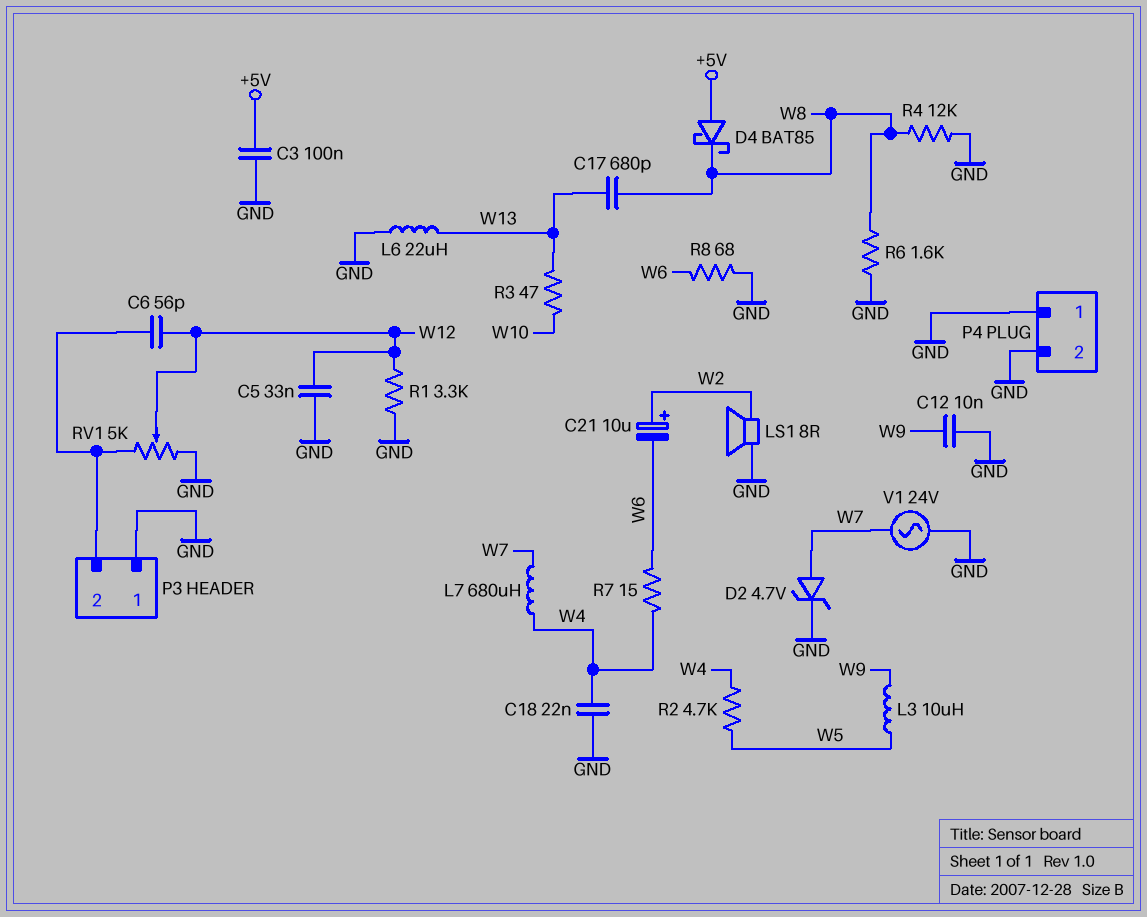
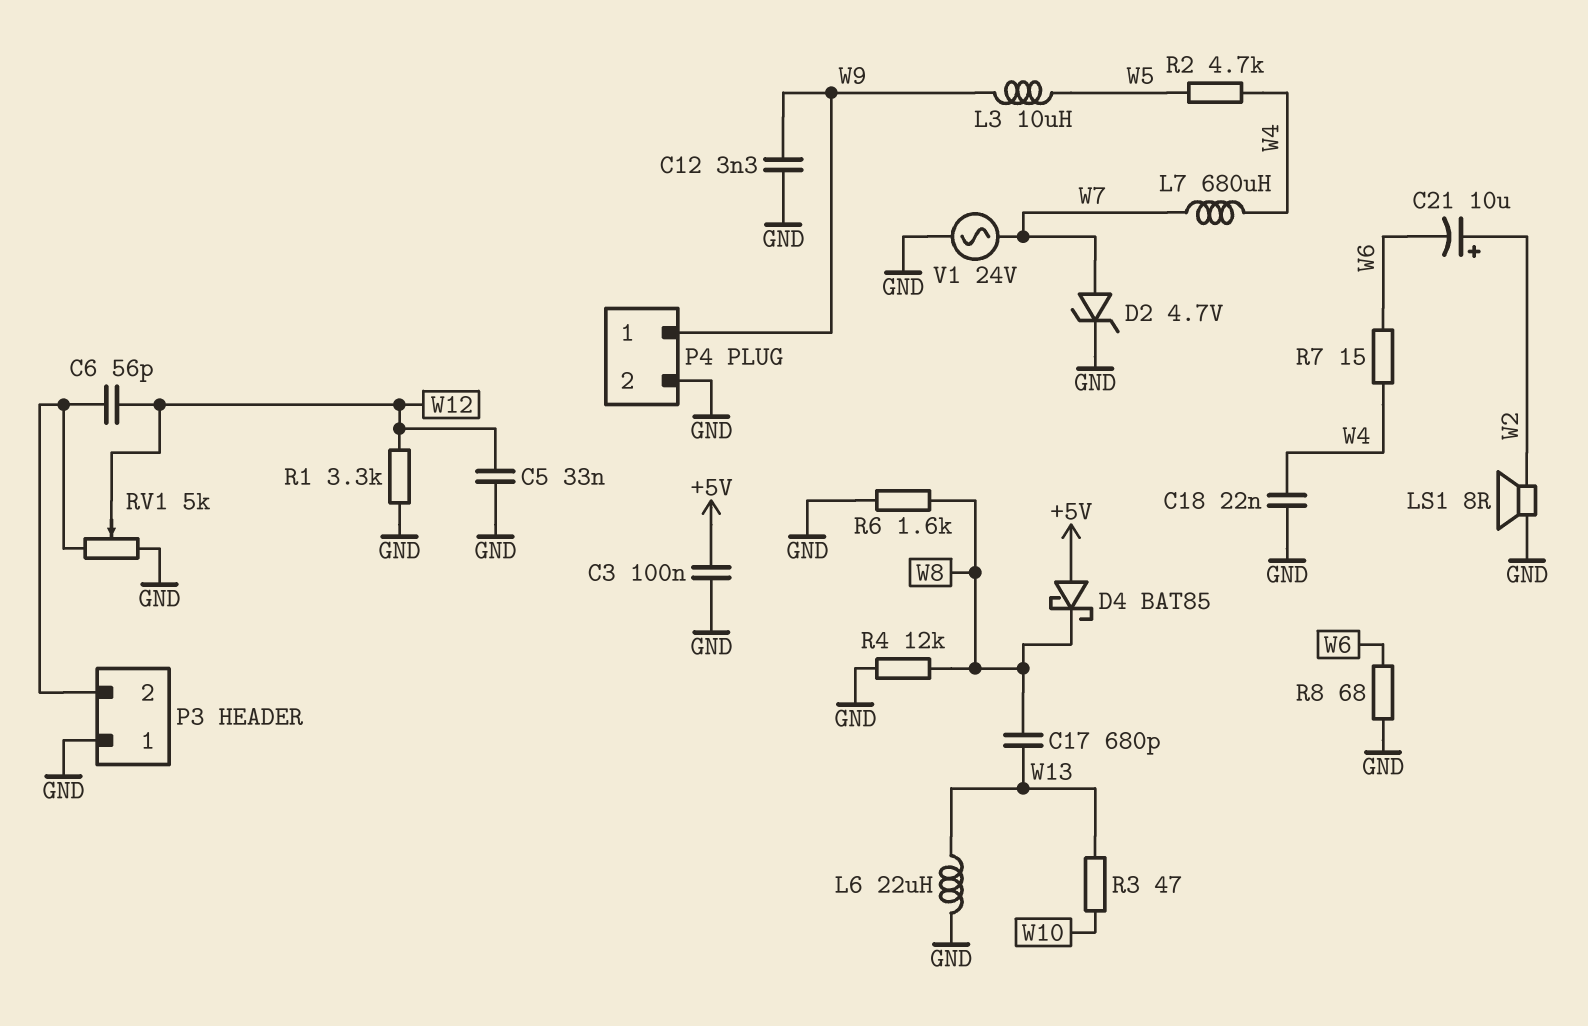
C12: 10nF (GND, W9) -> 3.3nF (GND, W9)
P4 pin 1: GND -> W9

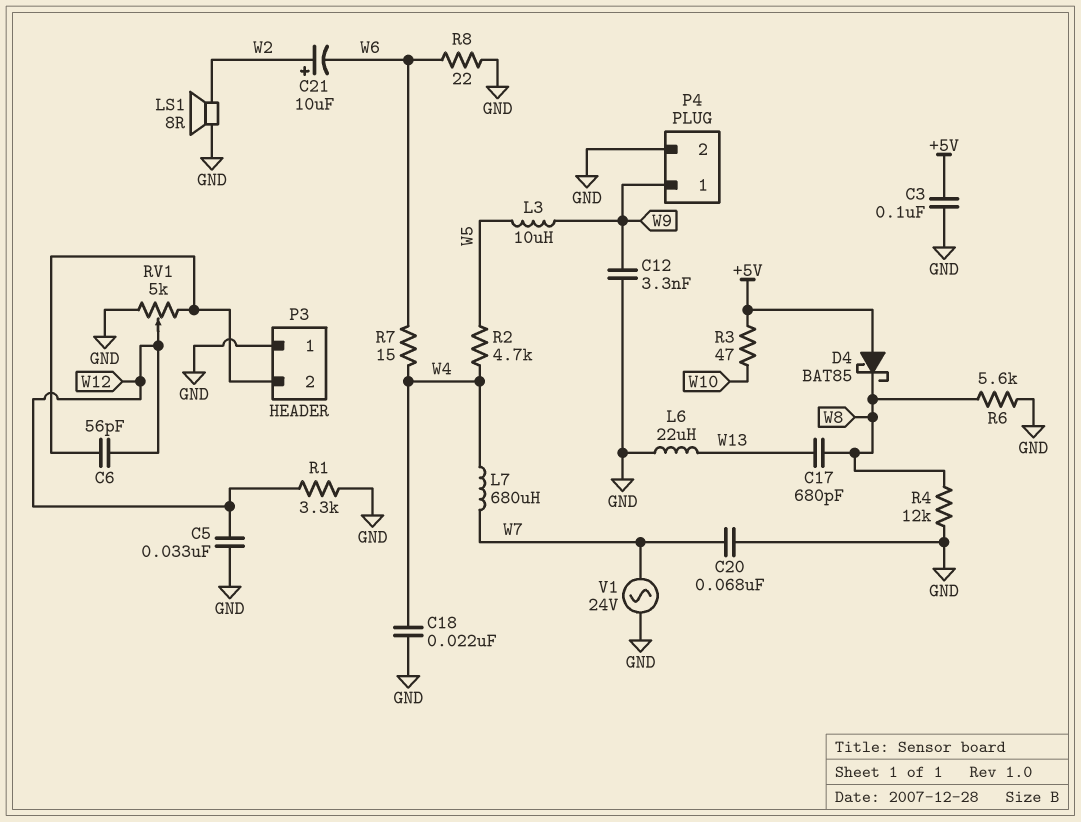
C20: none -> 68nF (GND, W7)
D2: zener 4.7V (A W7, K GND) -> none
R3: 47 (W10, W13) -> 47 (+5V, W10)
R6: 1.6k (GND, W8) -> 5.6k (GND, W8)
R8: 68 (GND, W6) -> 22 (GND, W6)

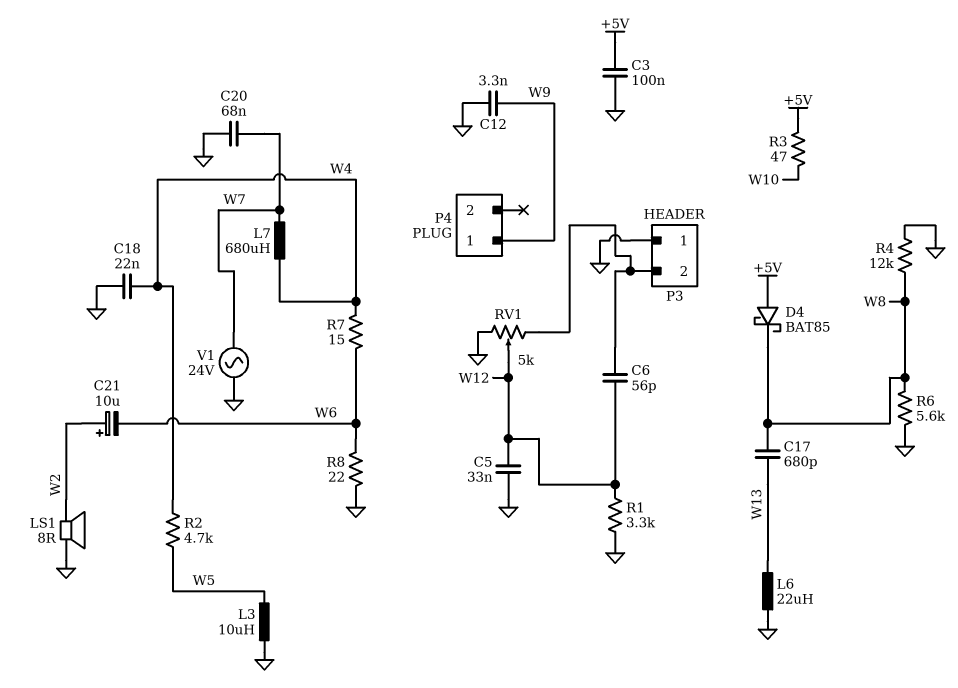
L3: 10uH (W5, W9) -> 10uH (GND, W5)
P4 pin 2: GND -> none

